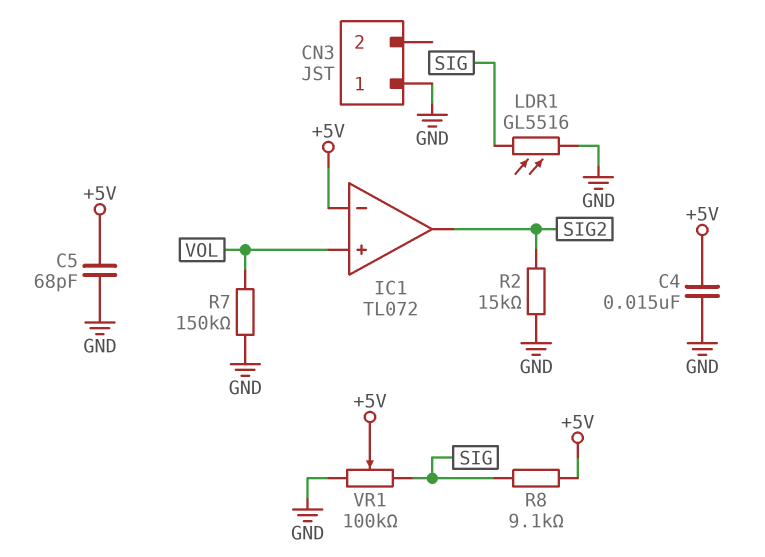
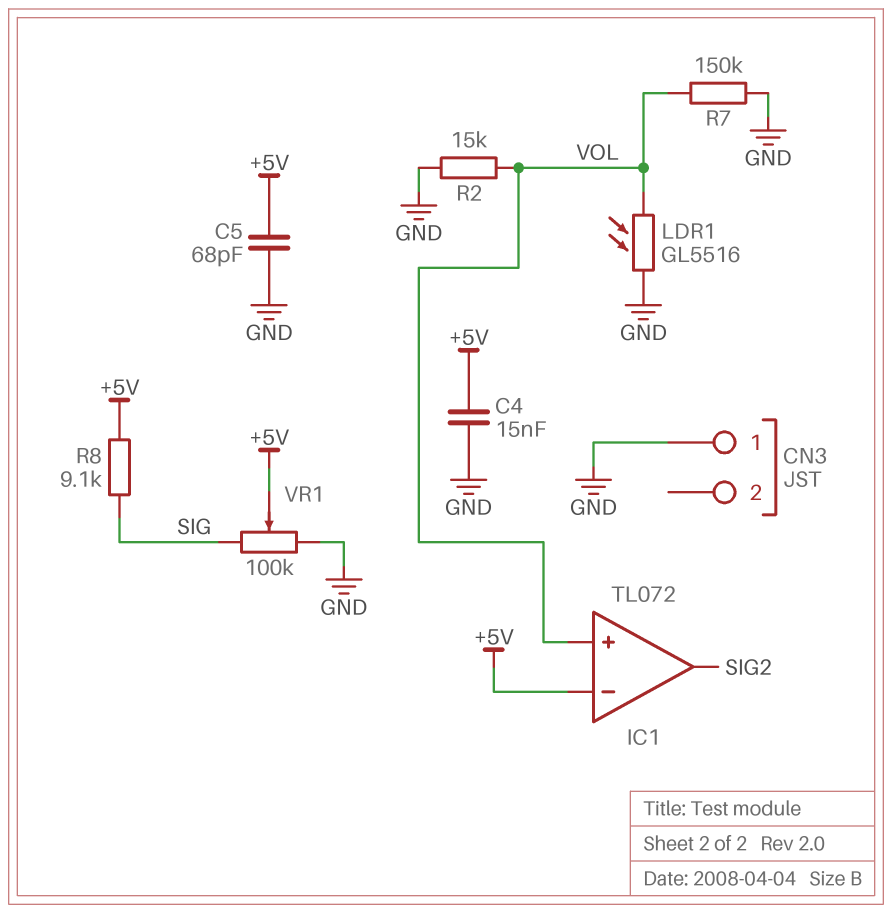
LDR1: GL5516 (GND, SIG) -> GL5516 (GND, VOL)
R2: 15k (GND, SIG2) -> 15k (GND, VOL)

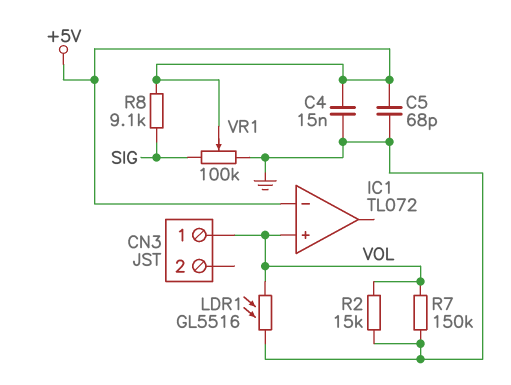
CN3 pin 1: GND -> VOL
IC1 pin out: SIG2 -> none

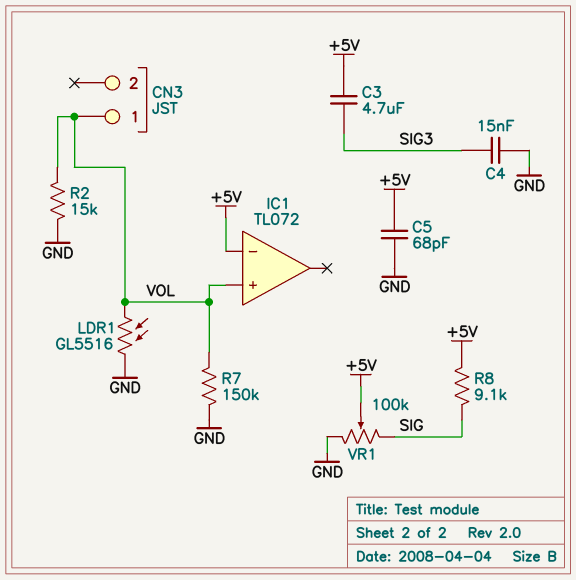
C3: none -> 4.7uF (+5V, SIG3)
C4: 15nF (+5V, GND) -> 15nF (GND, SIG3)

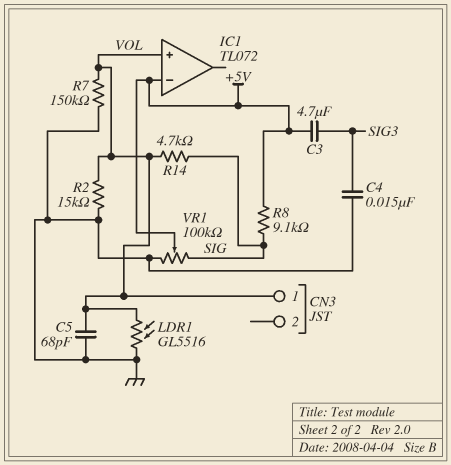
C5: 68pF (+5V, GND) -> 68pF (GND, VOL)
R14: none -> 4.7k (SIG, VOL)

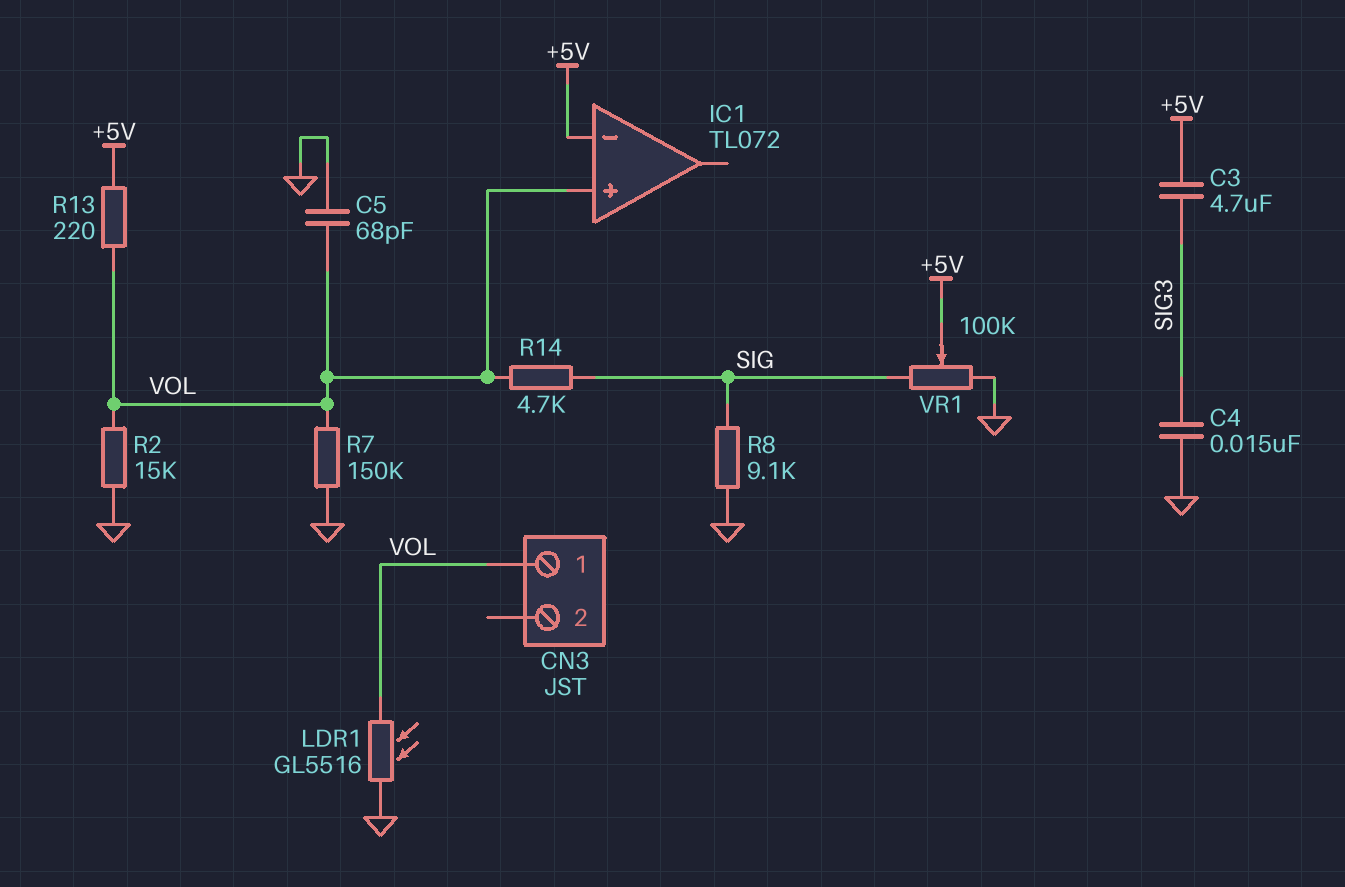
R8: 9.1k (+5V, SIG) -> 9.1k (GND, SIG)
R13: none -> 220 (+5V, VOL)

